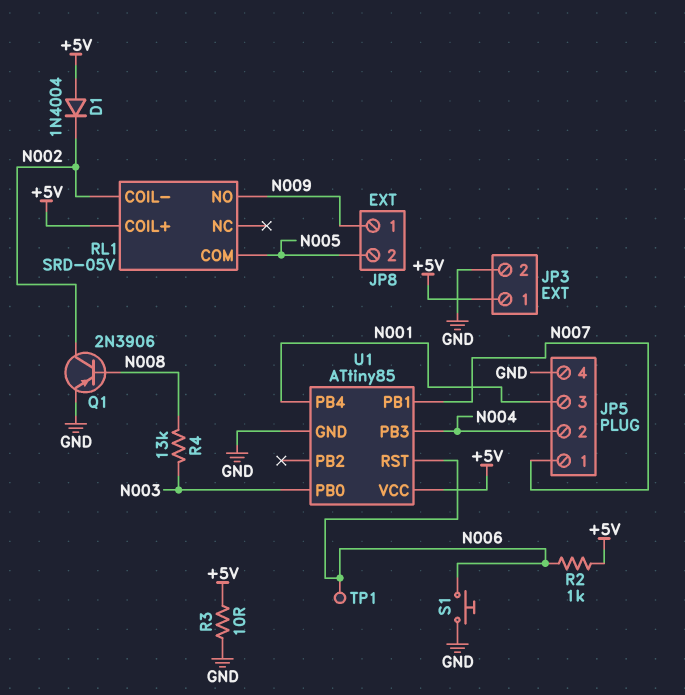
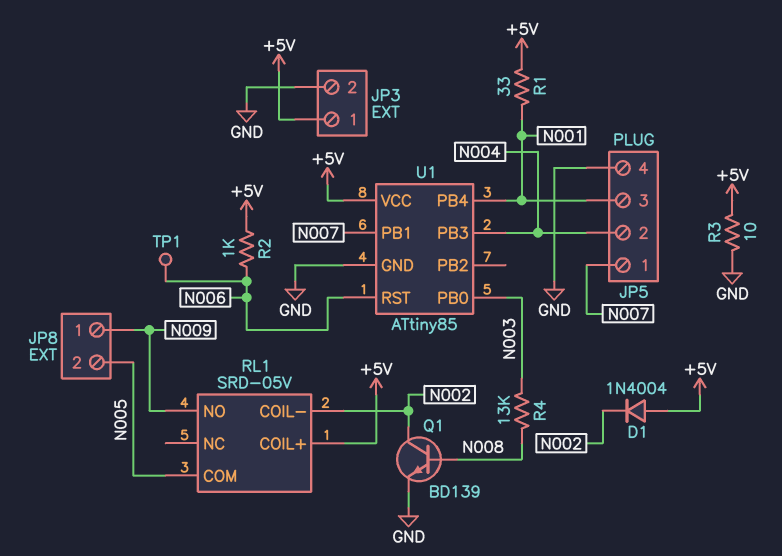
Q1: PNP 2N3906 (B N008, C N002, E GND) -> NPN BD139 (B N008, C N002, E GND)
R1: none -> 33 (+5V, N001)
S1: button (GND, N006) -> none

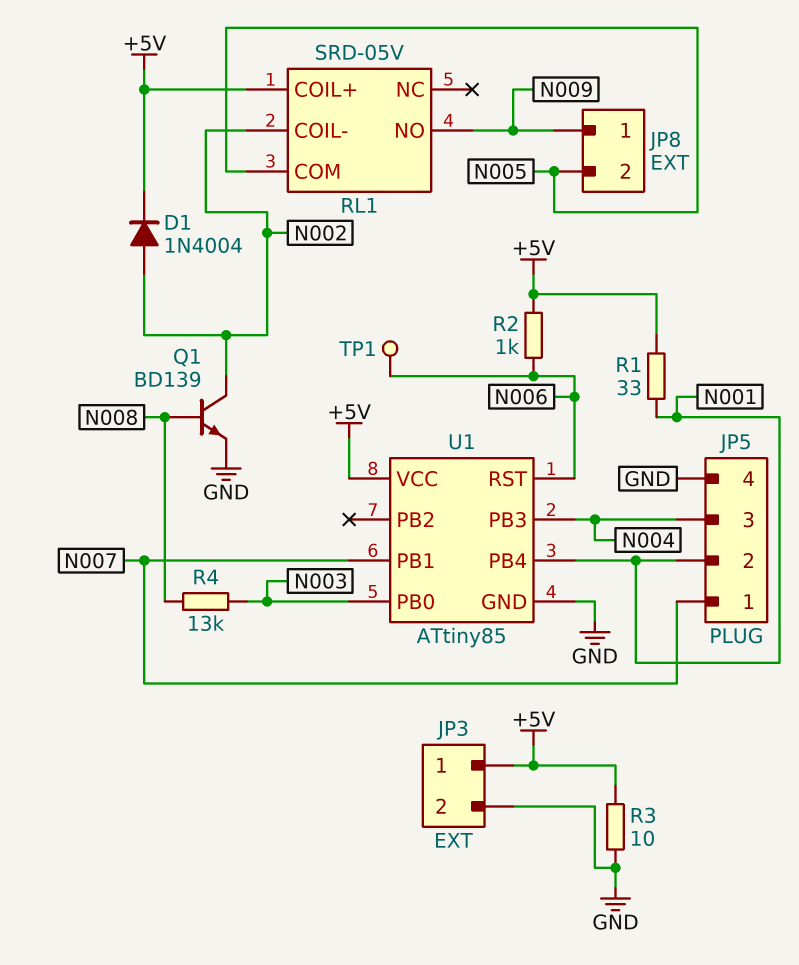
D1: diode 1N4004 (A +5V, K N002) -> diode 1N4004 (A N002, K +5V)
JP5 pin 2: N004 -> N001
JP5 pin 3: N001 -> N004

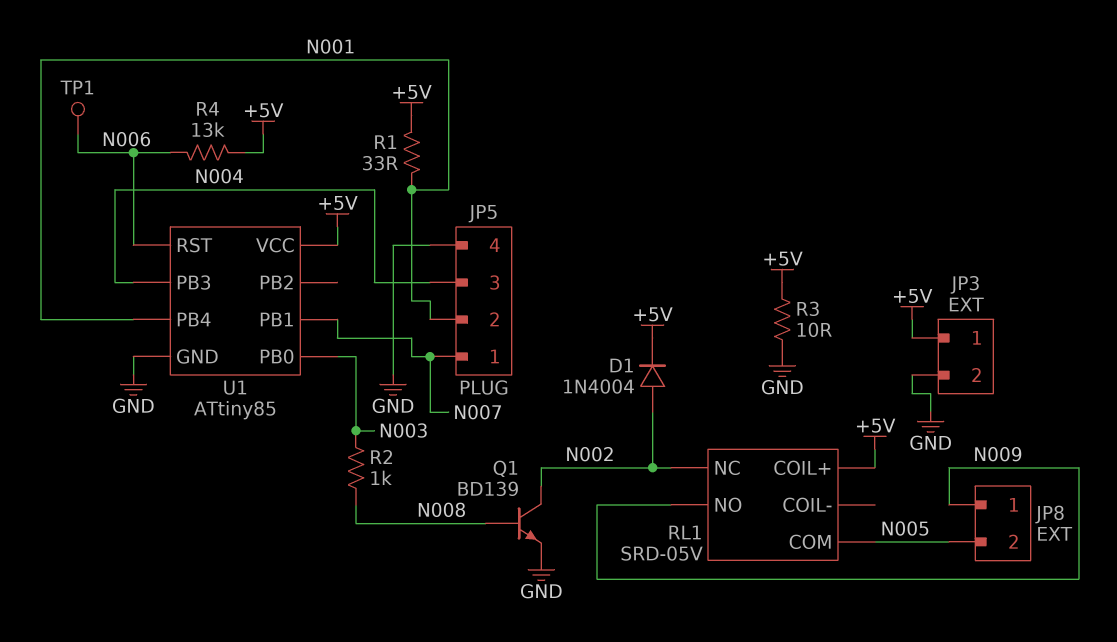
R2: 1k (+5V, N006) -> 1k (N003, N008)
R4: 13k (N003, N008) -> 13k (+5V, N006)
RL1 pin COIL-: N002 -> none
RL1 pin NC: none -> N002

